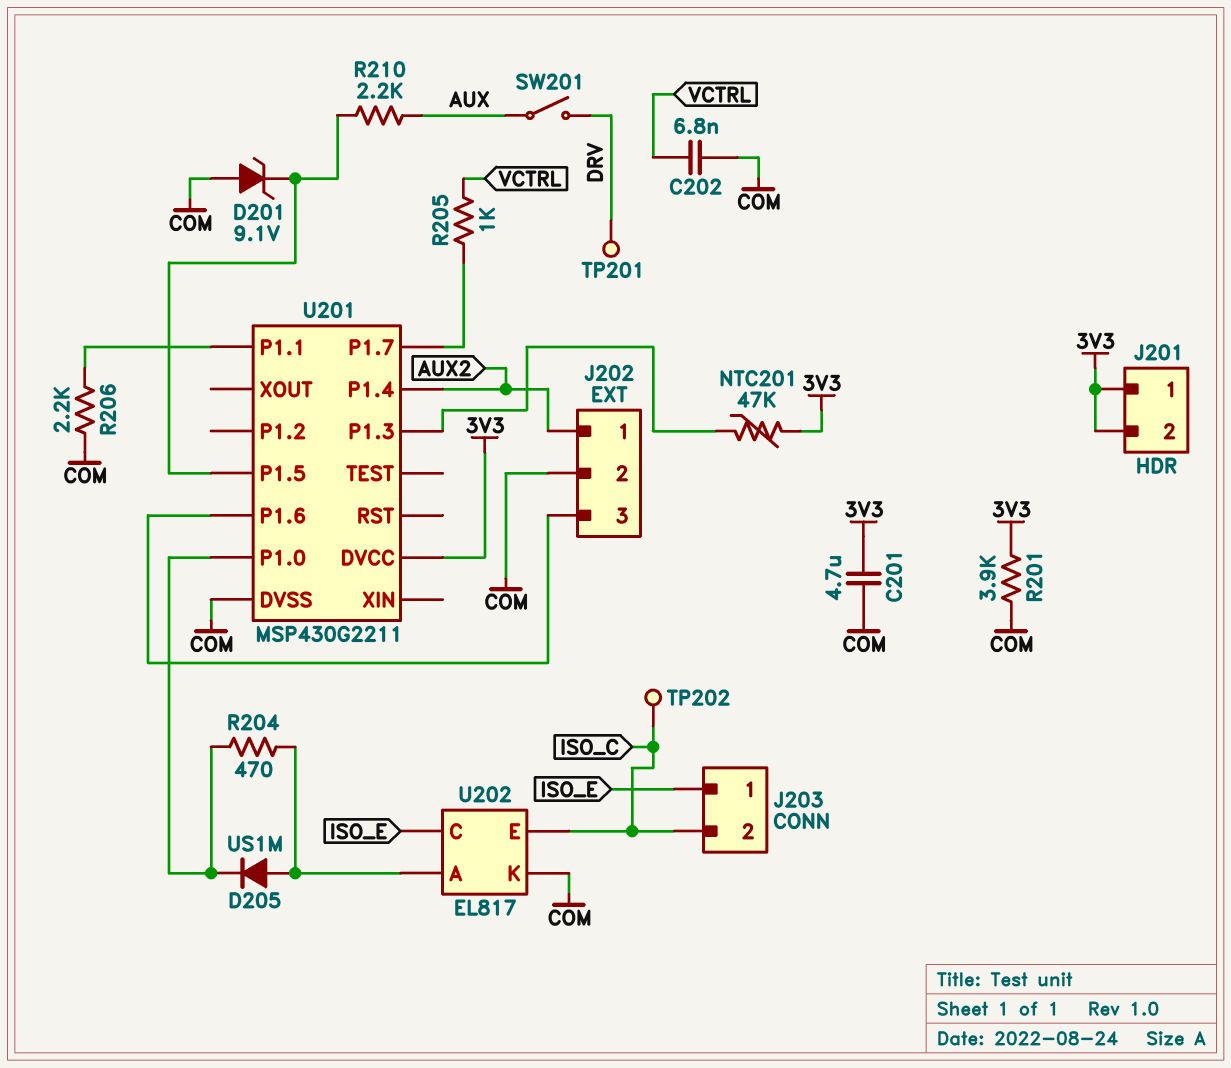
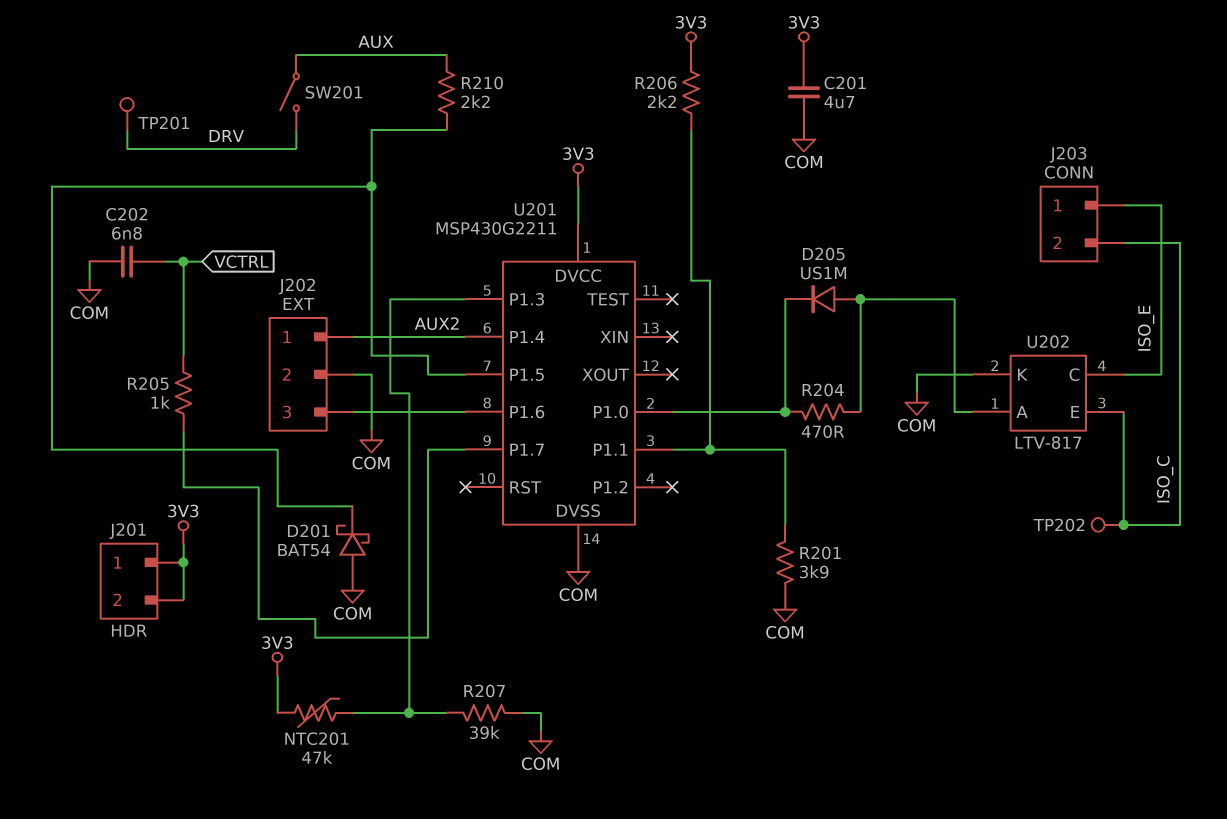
D201: zener 9.1V (A COM, K U201/P1.5) -> schottky BAT54 (A COM, K U201/P1.5)
R201: 3.9k (3V3, COM) -> 3.9k (COM, U201/P1.1)
R206: 2.2k (COM, U201/P1.1) -> 2.2k (3V3, U201/P1.1)
R207: none -> 39k (COM, U201/P1.3)
U202: EL817 -> LTV-817

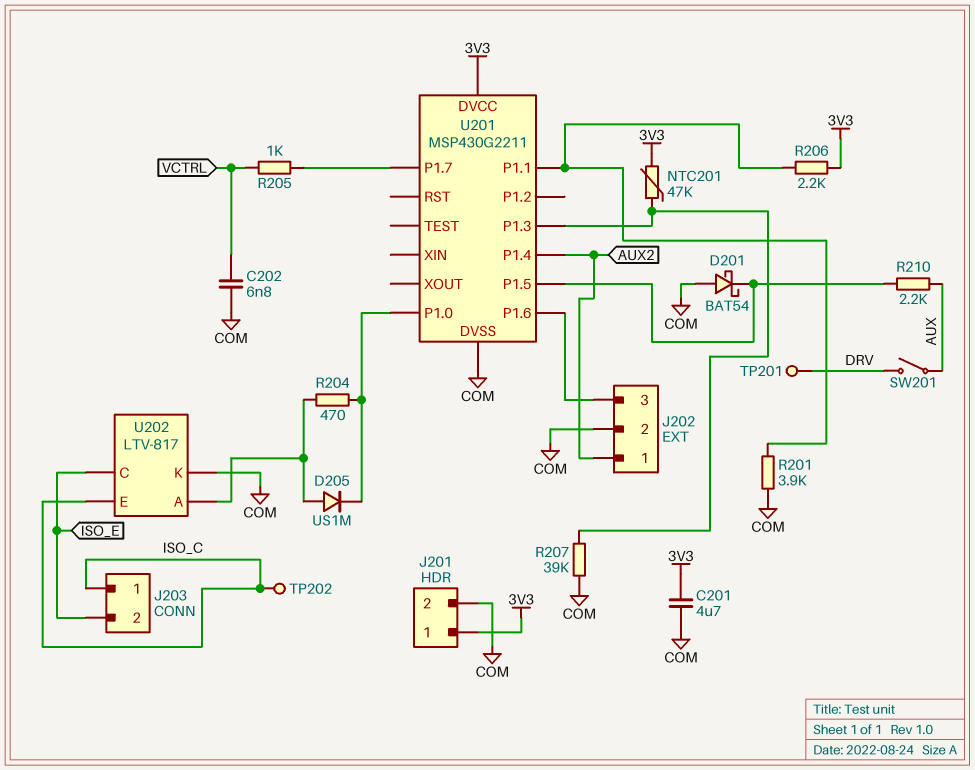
J201 pin 2: 3V3 -> COM
J203 pin 1: ISO_E -> ISO_C
J203 pin 2: ISO_C -> ISO_E

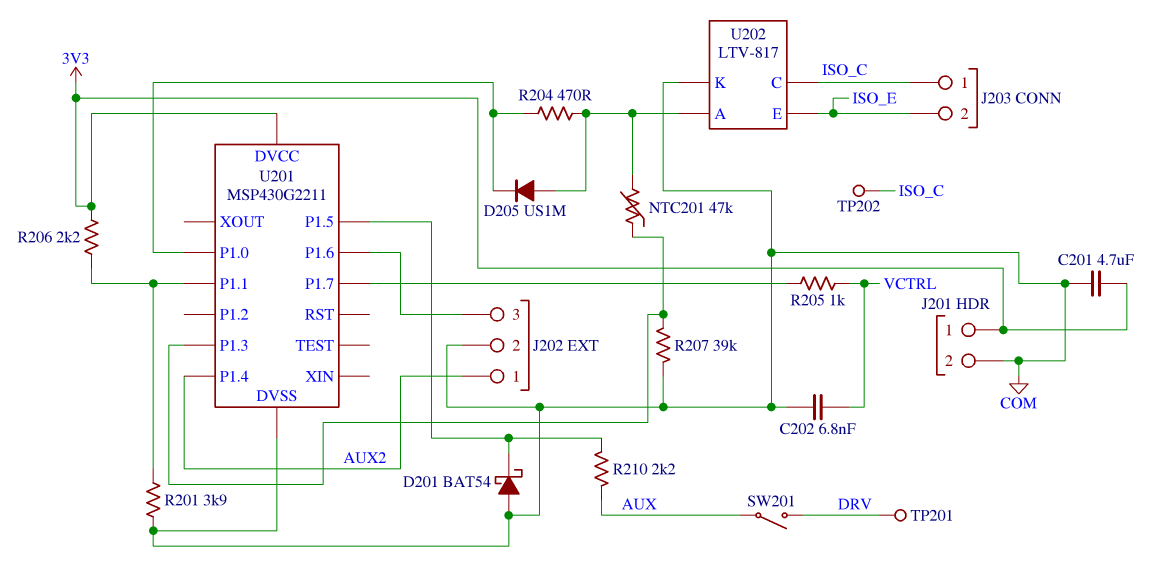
NTC201: 47k (3V3, U201/P1.3) -> 47k (U201/P1.3, U202/A)
U202 pin C: ISO_E -> ISO_C
U202 pin E: ISO_C -> ISO_E

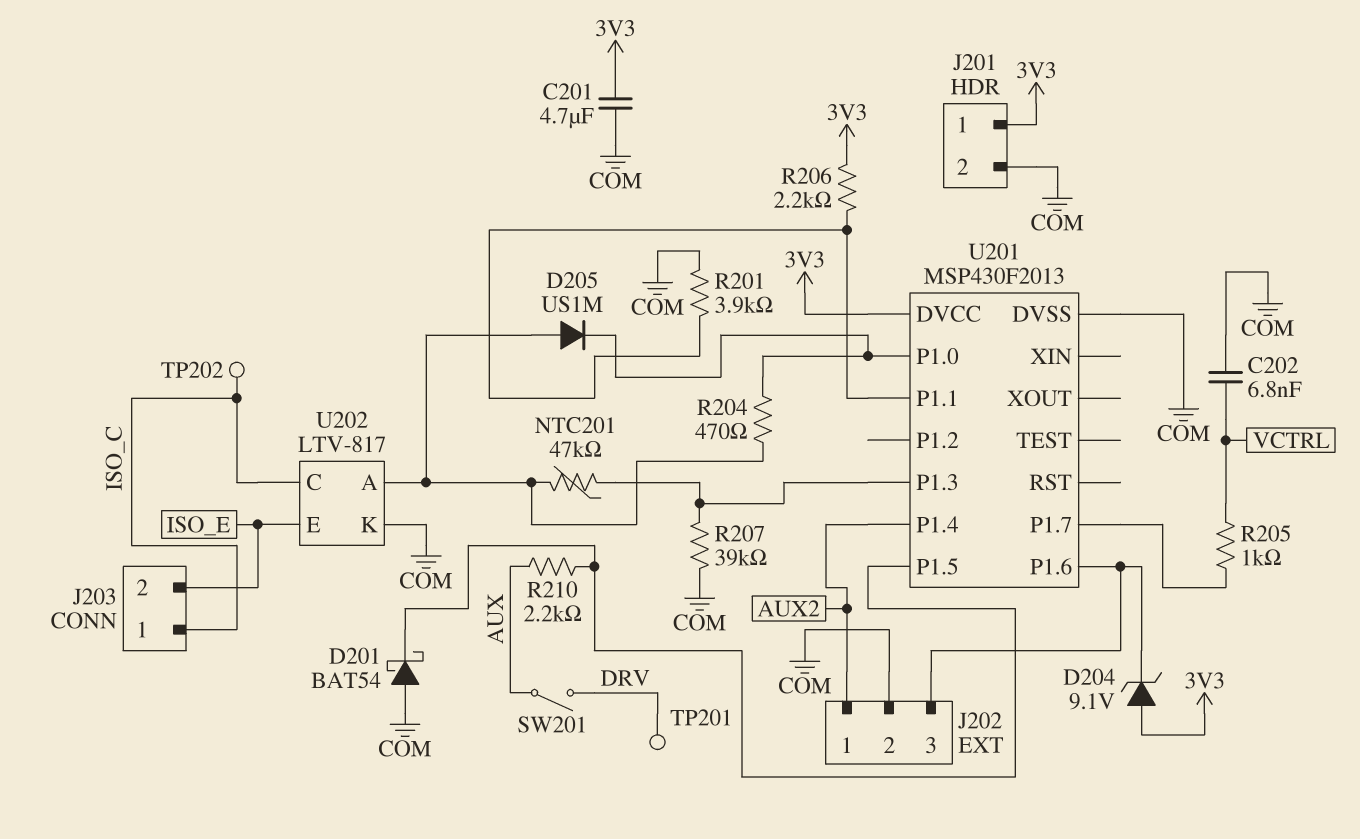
D204: none -> zener 9.1V (A 3V3, K J202/3)
U201: MSP430G2211 -> MSP430F2013

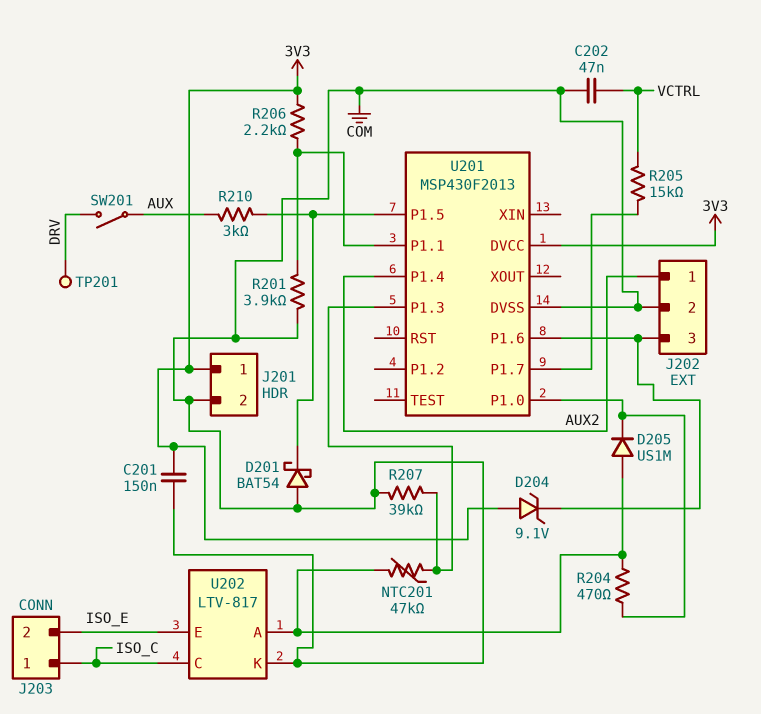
C201: 4.7uF (3V3, COM) -> 150nF (3V3, COM)
C202: 6.8nF (COM, VCTRL) -> 47nF (COM, VCTRL)
R205: 1k (U201/P1.7, VCTRL) -> 15k (U201/P1.7, VCTRL)
R210: 2.2k (AUX, U201/P1.5) -> 3k (AUX, U201/P1.5)
TP202: test point (ISO_C) -> none

